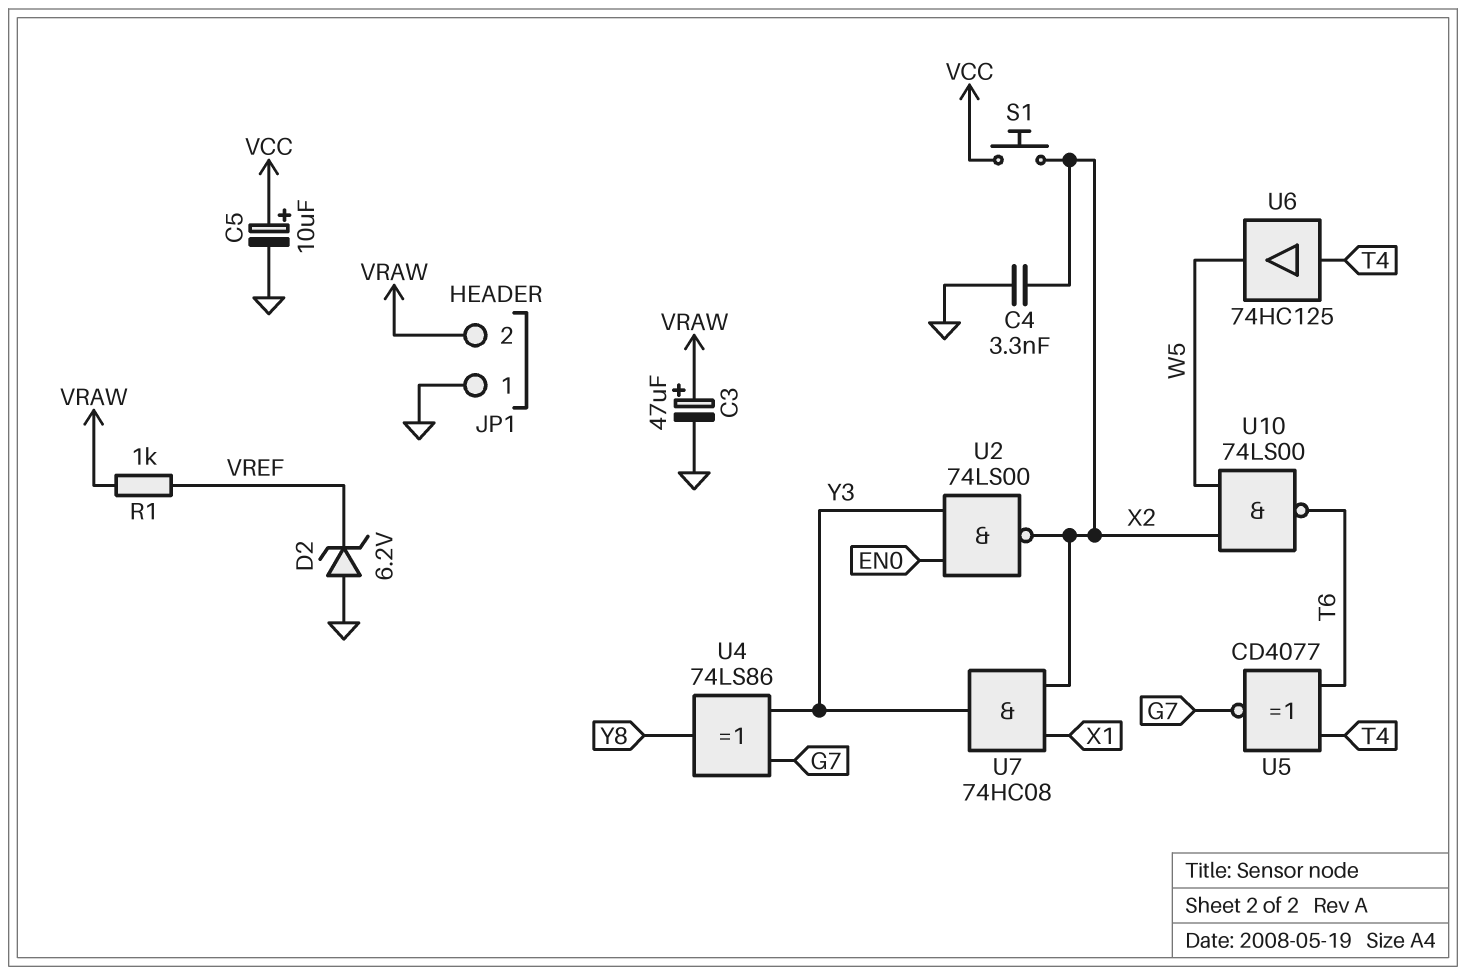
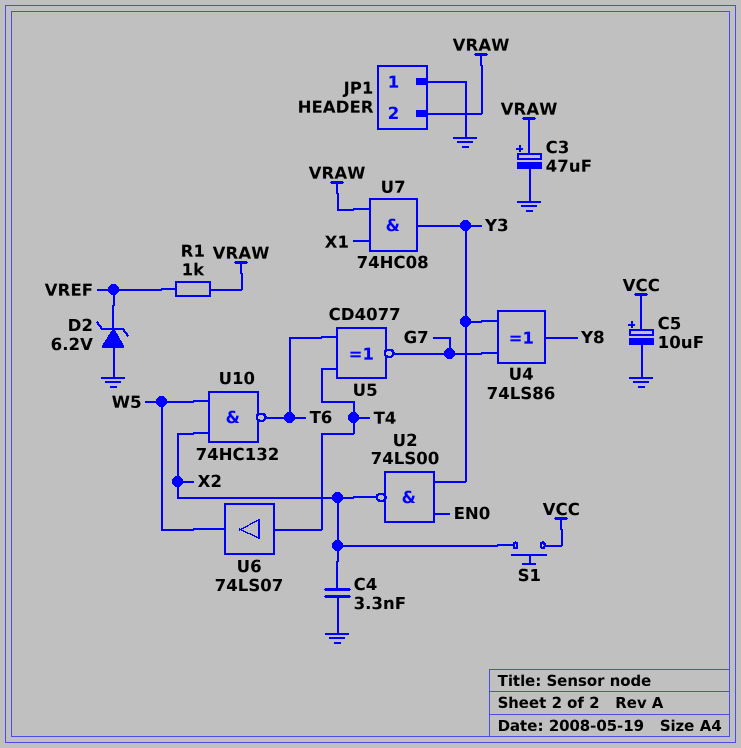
U6: buffer 74HC125 (in T4, out W5) -> buffer 74LS07 (in T4, out W5)
U7: AND 74HC08 (in X1, in X2, out Y3) -> AND 74HC08 (in VRAW, in X1, out Y3)
U10: NAND 74LS00 (in W5, in X2, out T6) -> NAND 74HC132 (in W5, in X2, out T6)

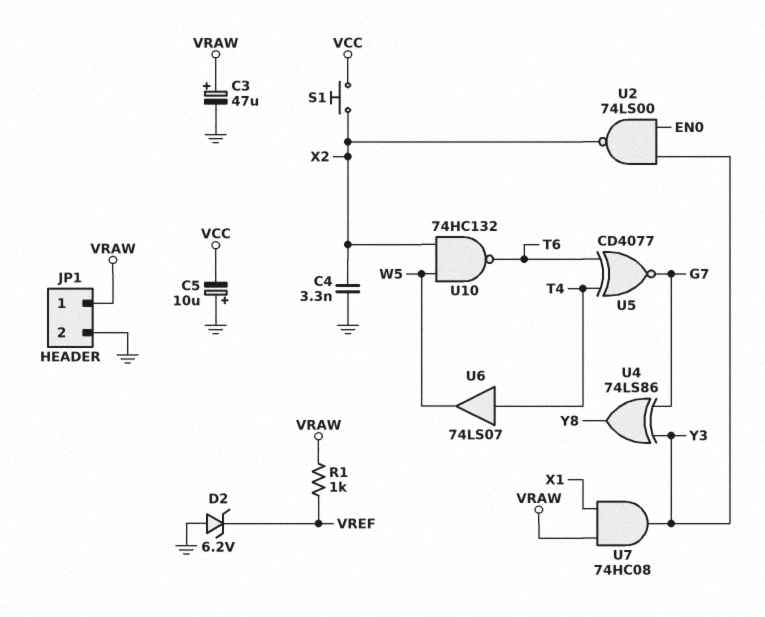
C5: 10uF (plus VCC, minus GND) -> 10uF (plus GND, minus VCC)
JP1 pin 1: GND -> VRAW
JP1 pin 2: VRAW -> GND

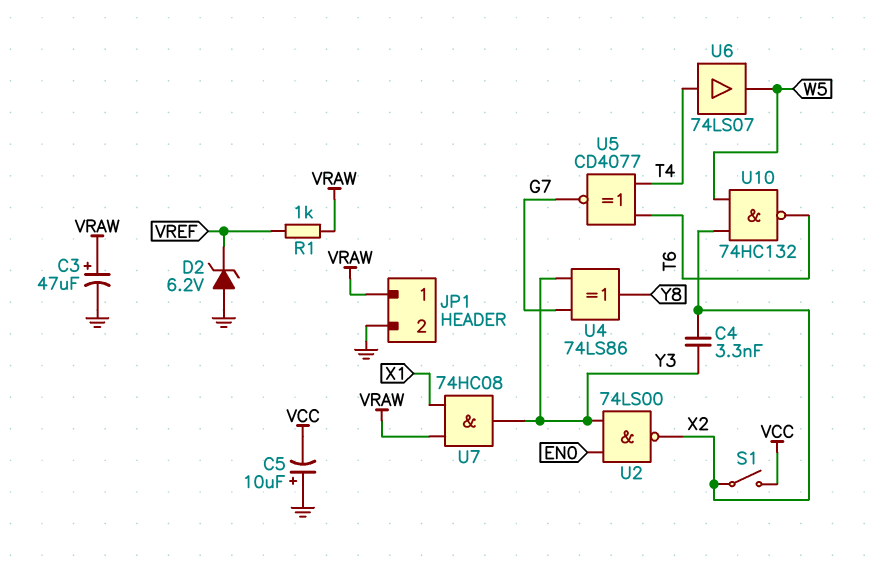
C4: 3.3nF (GND, X2) -> 3.3nF (X2, Y3)
S1: button (VCC, X2) -> switch (VCC, X2)

